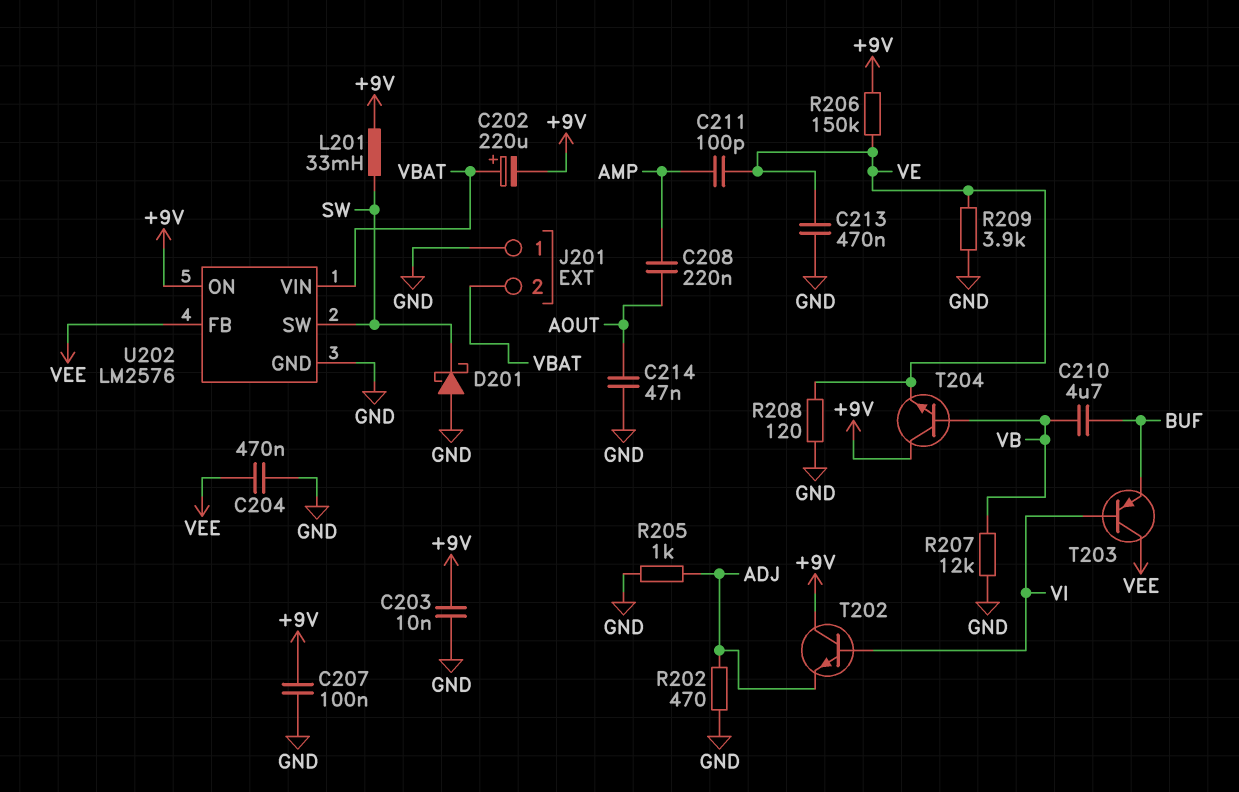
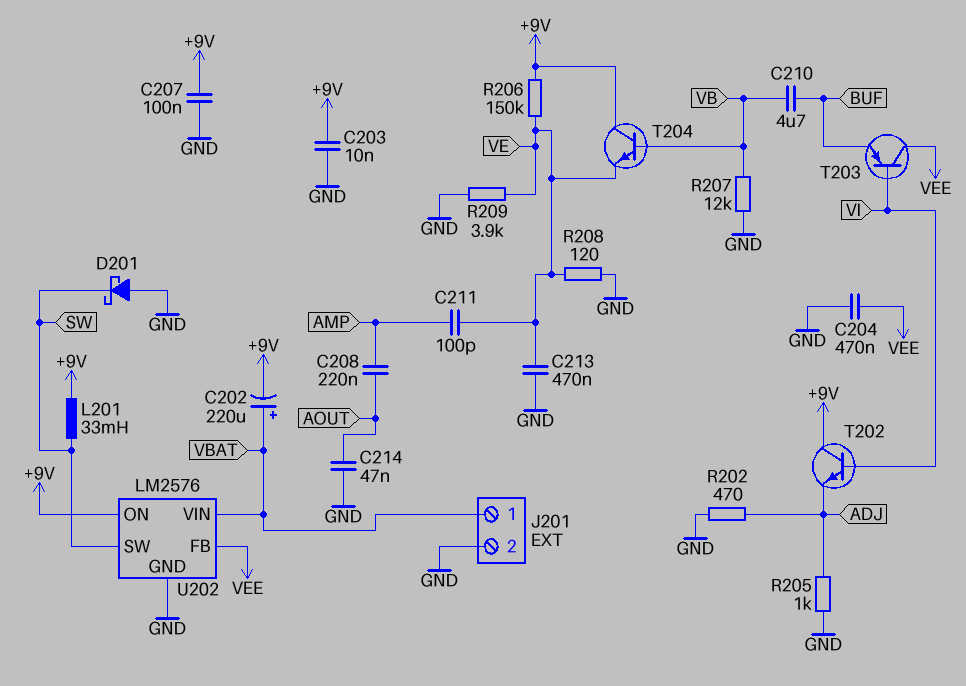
J201 pin 1: GND -> VBAT
J201 pin 2: VBAT -> GND

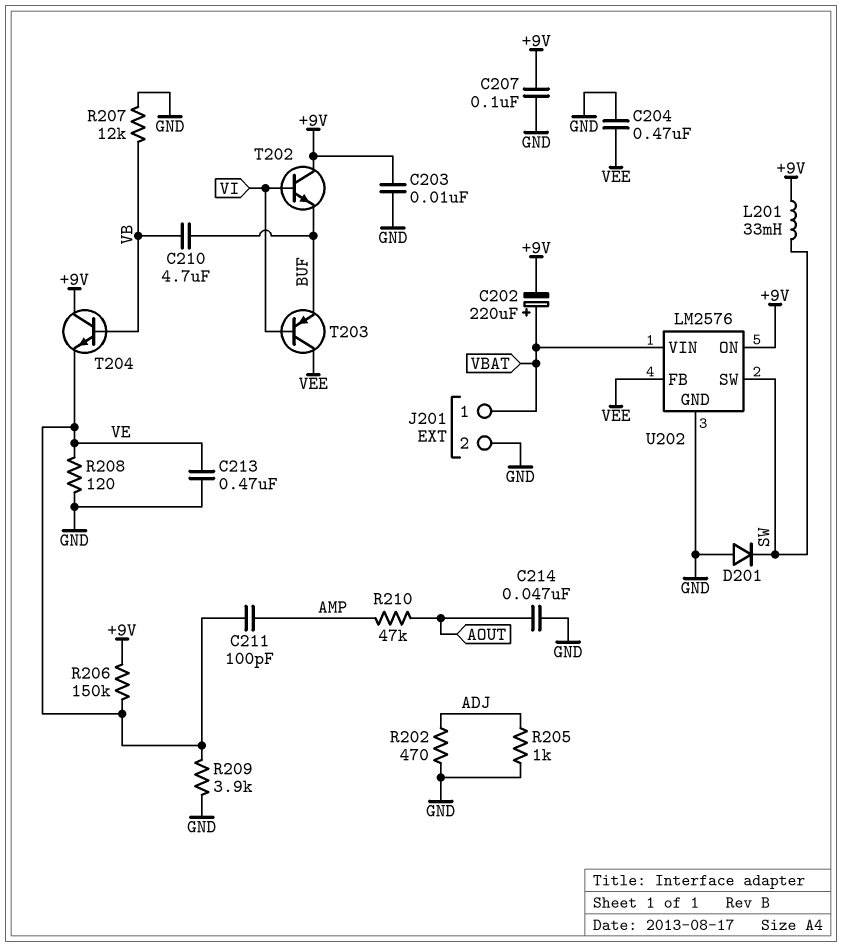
C208: 220nF (AMP, AOUT) -> none
D201: schottky (A GND, K SW) -> diode (A GND, K SW)
R210: none -> 47k (AMP, AOUT)
T202: NPN (B VI, C +9V, E ADJ) -> NPN (B VI, C +9V, E BUF)

